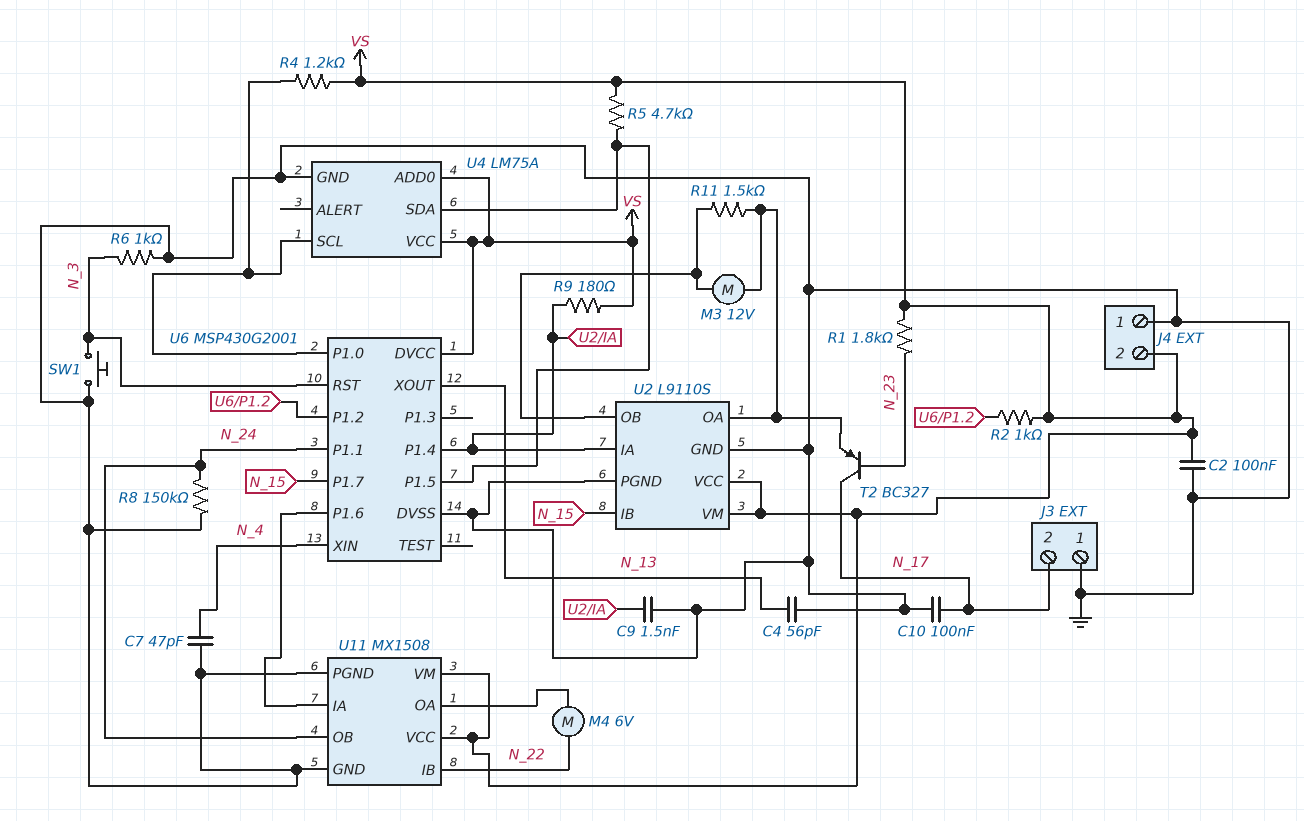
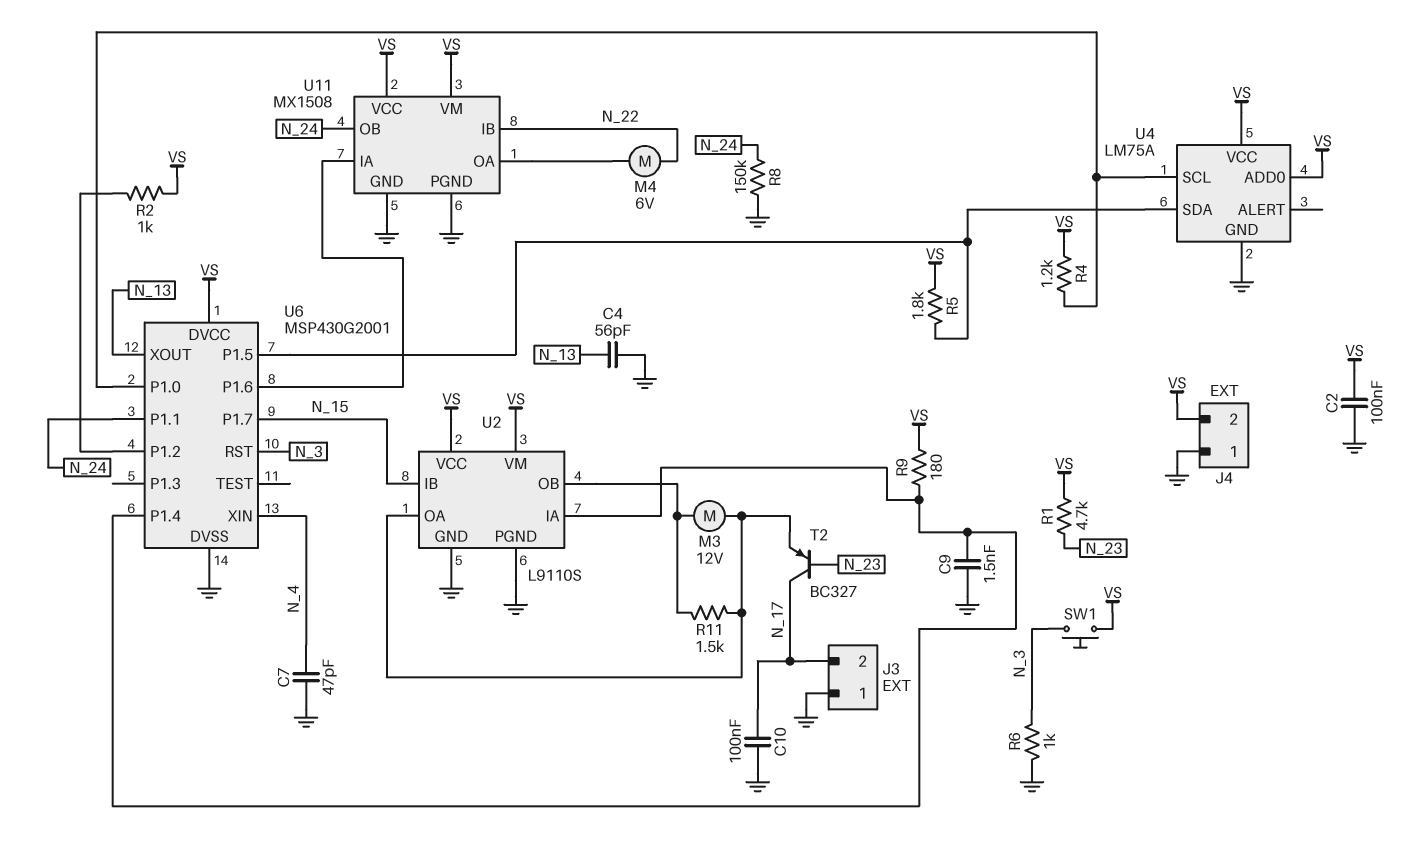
R1: 1.8k (N_23, VS) -> 4.7k (N_23, VS)
R5: 4.7k (U4/SDA, VS) -> 1.8k (U4/SDA, VS)
SW1: button (GND, N_3) -> button (N_3, VS)

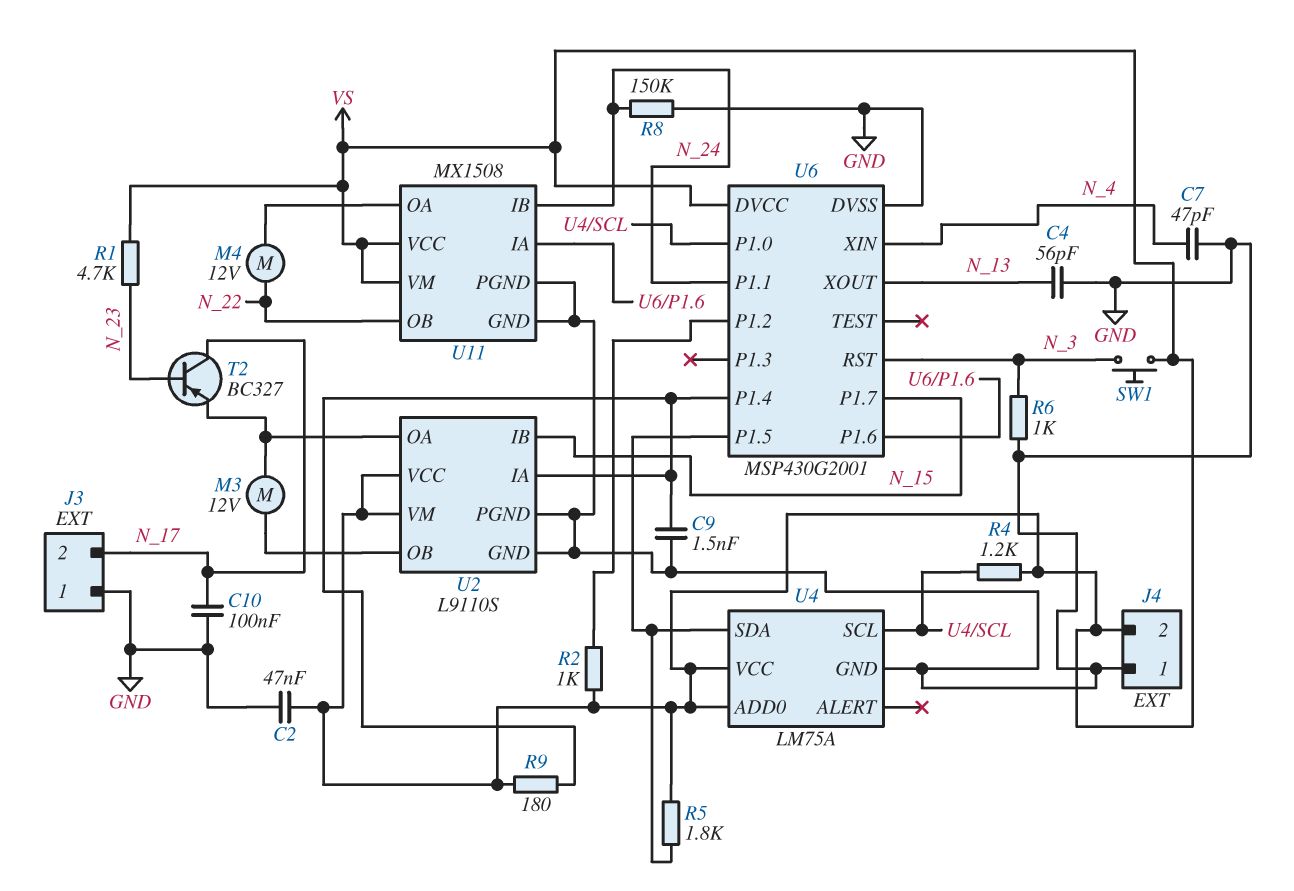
C2: 100nF (GND, VS) -> 47nF (GND, VS)
M4: motor 6V (N_22, U11/OA) -> motor 12V (N_22, U11/OA)
R11: 1.5k (U2/OA, U2/OB) -> none
U11 pin IB: N_22 -> N_24
U11 pin OB: N_24 -> N_22

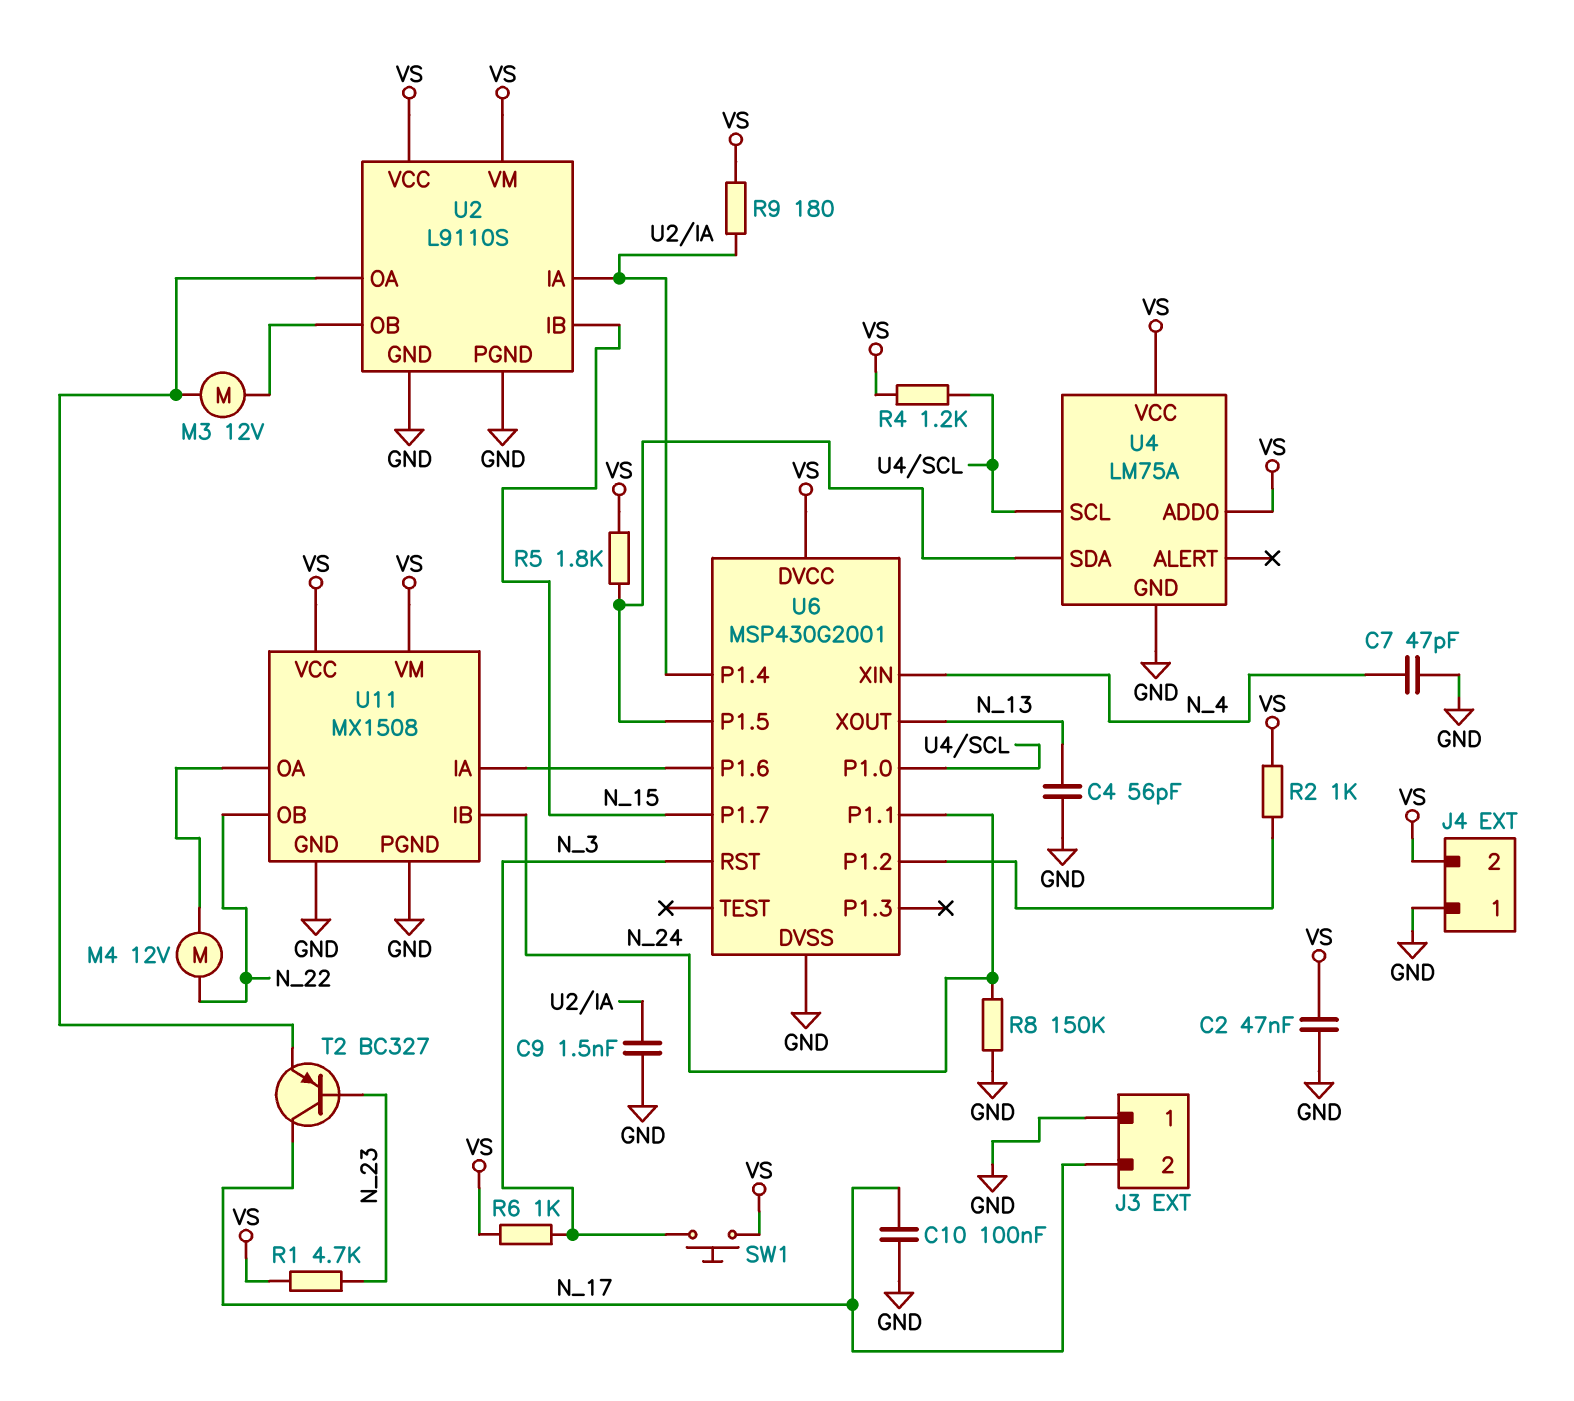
R6: 1k (GND, N_3) -> 1k (N_3, VS)

